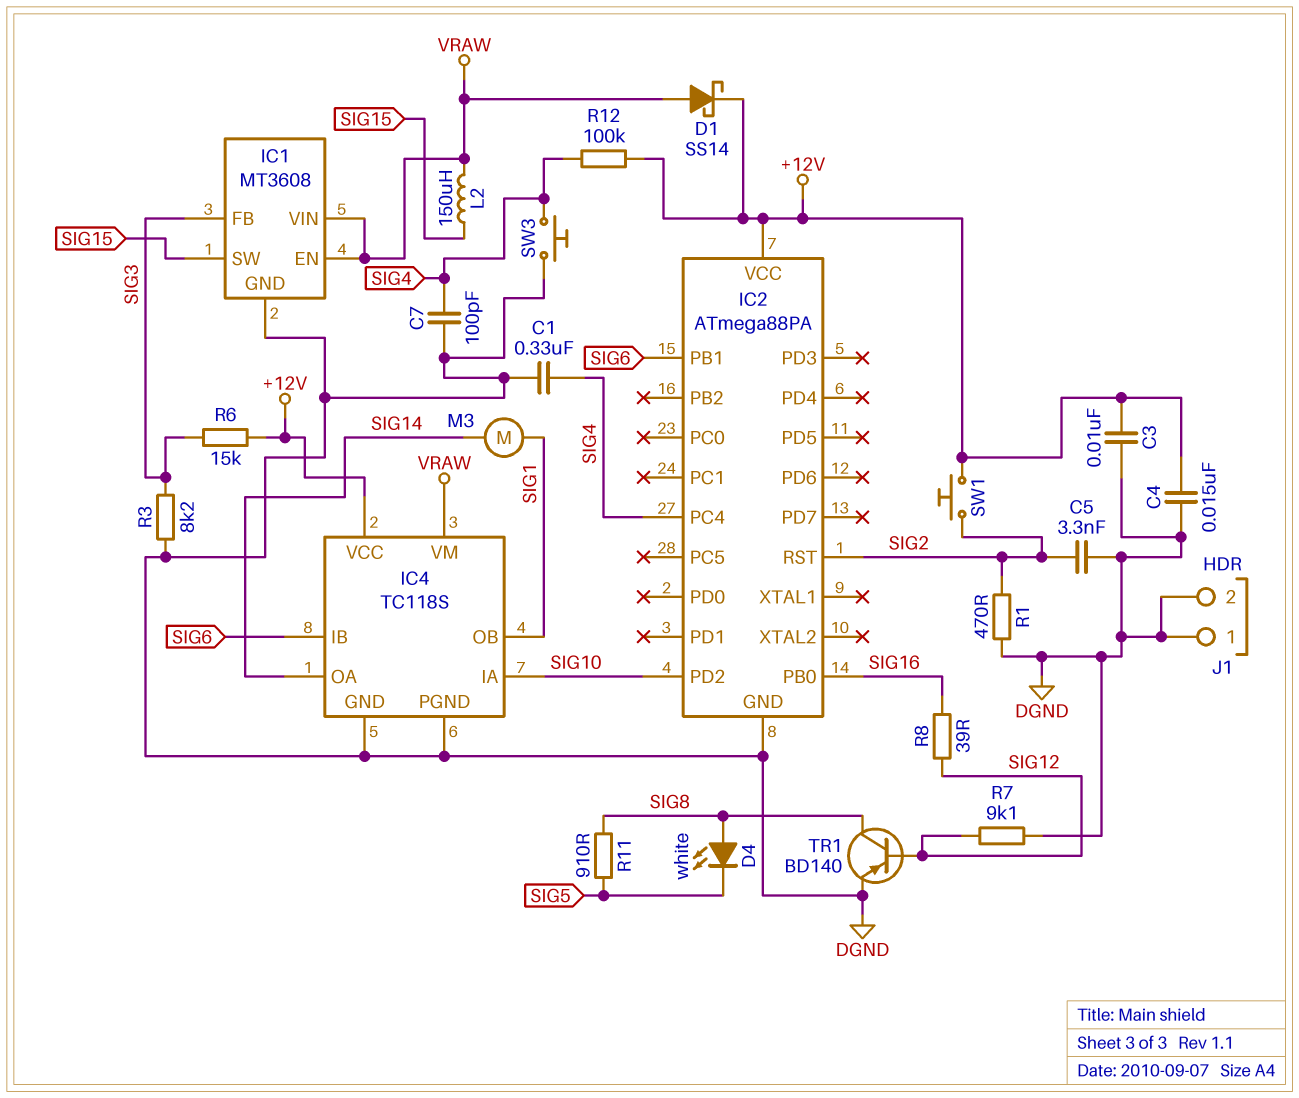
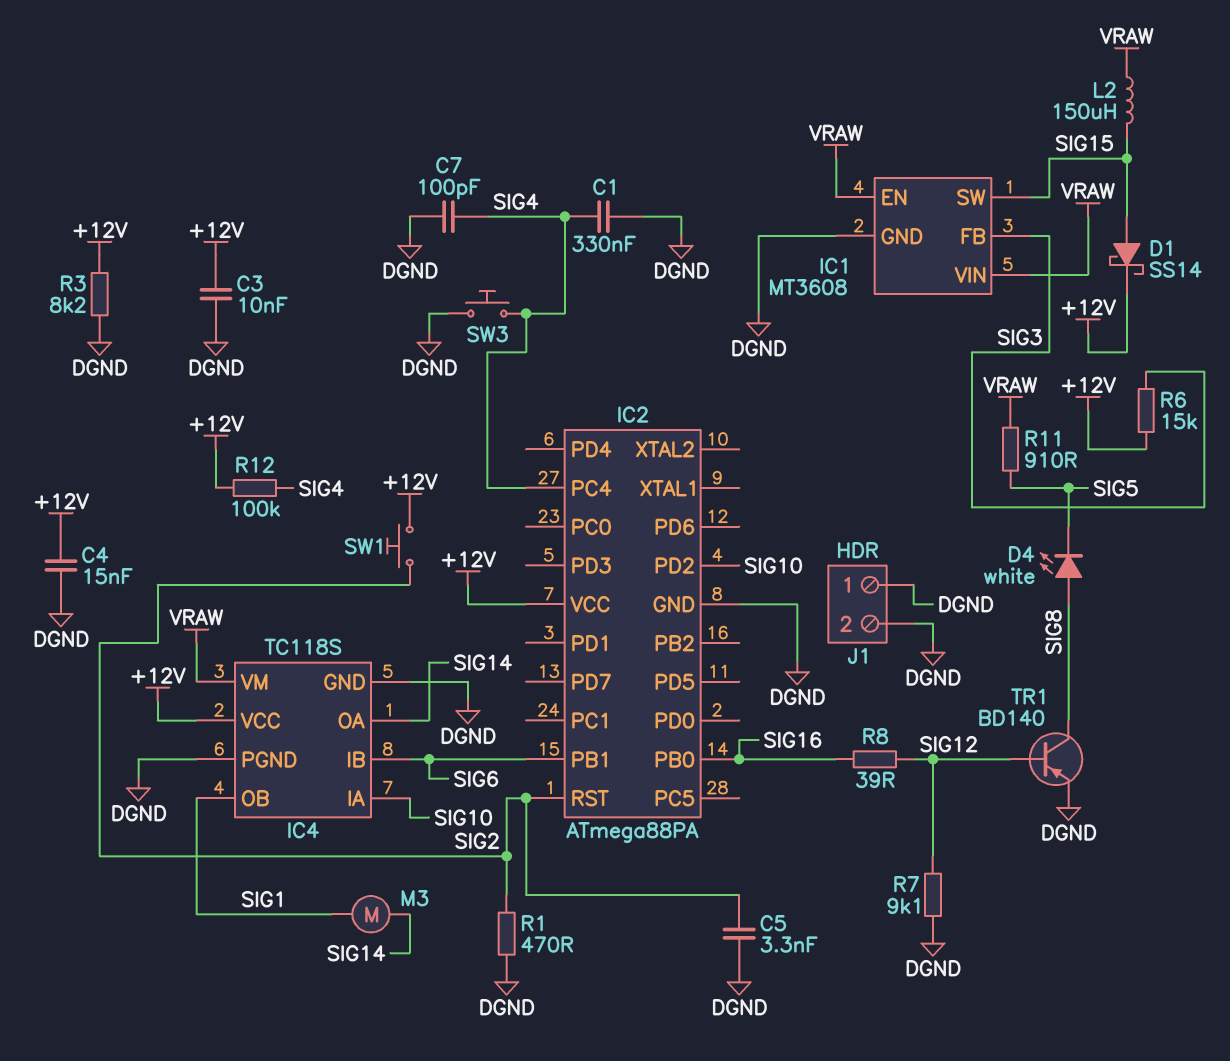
D1: schottky SS14 (A VRAW, K +12V) -> schottky SS14 (A SIG15, K +12V)
R3: 8.2k (DGND, SIG3) -> 8.2k (+12V, DGND)
R11: 910 (SIG5, SIG8) -> 910 (SIG5, VRAW)

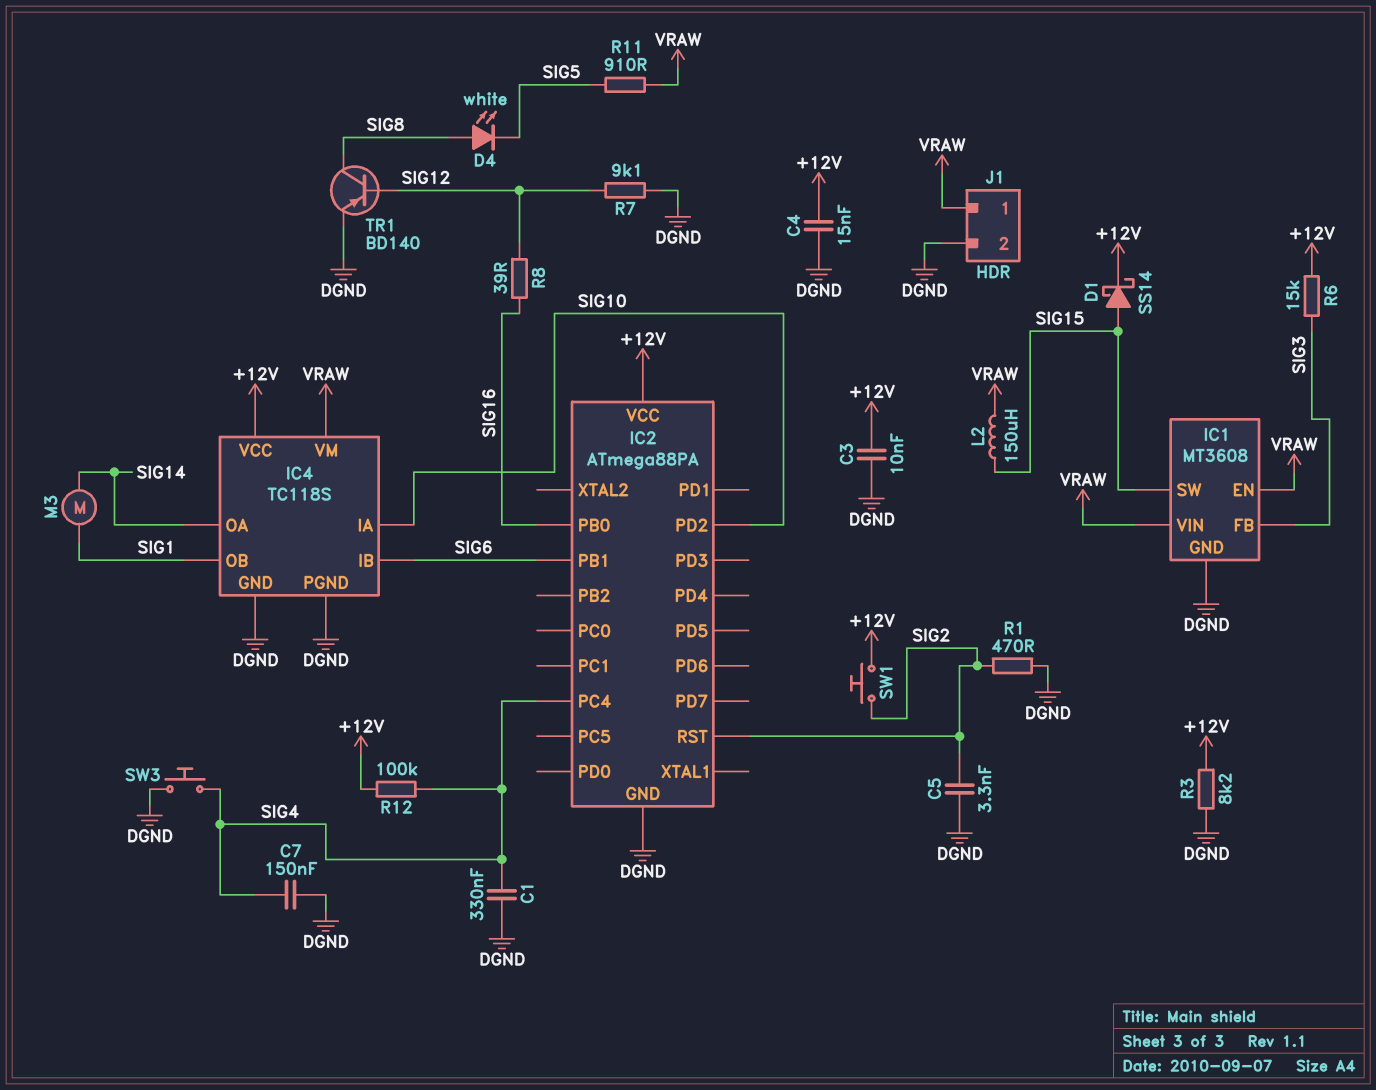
C7: 100pF (DGND, SIG4) -> 150nF (DGND, SIG4)
J1 pin 1: DGND -> VRAW

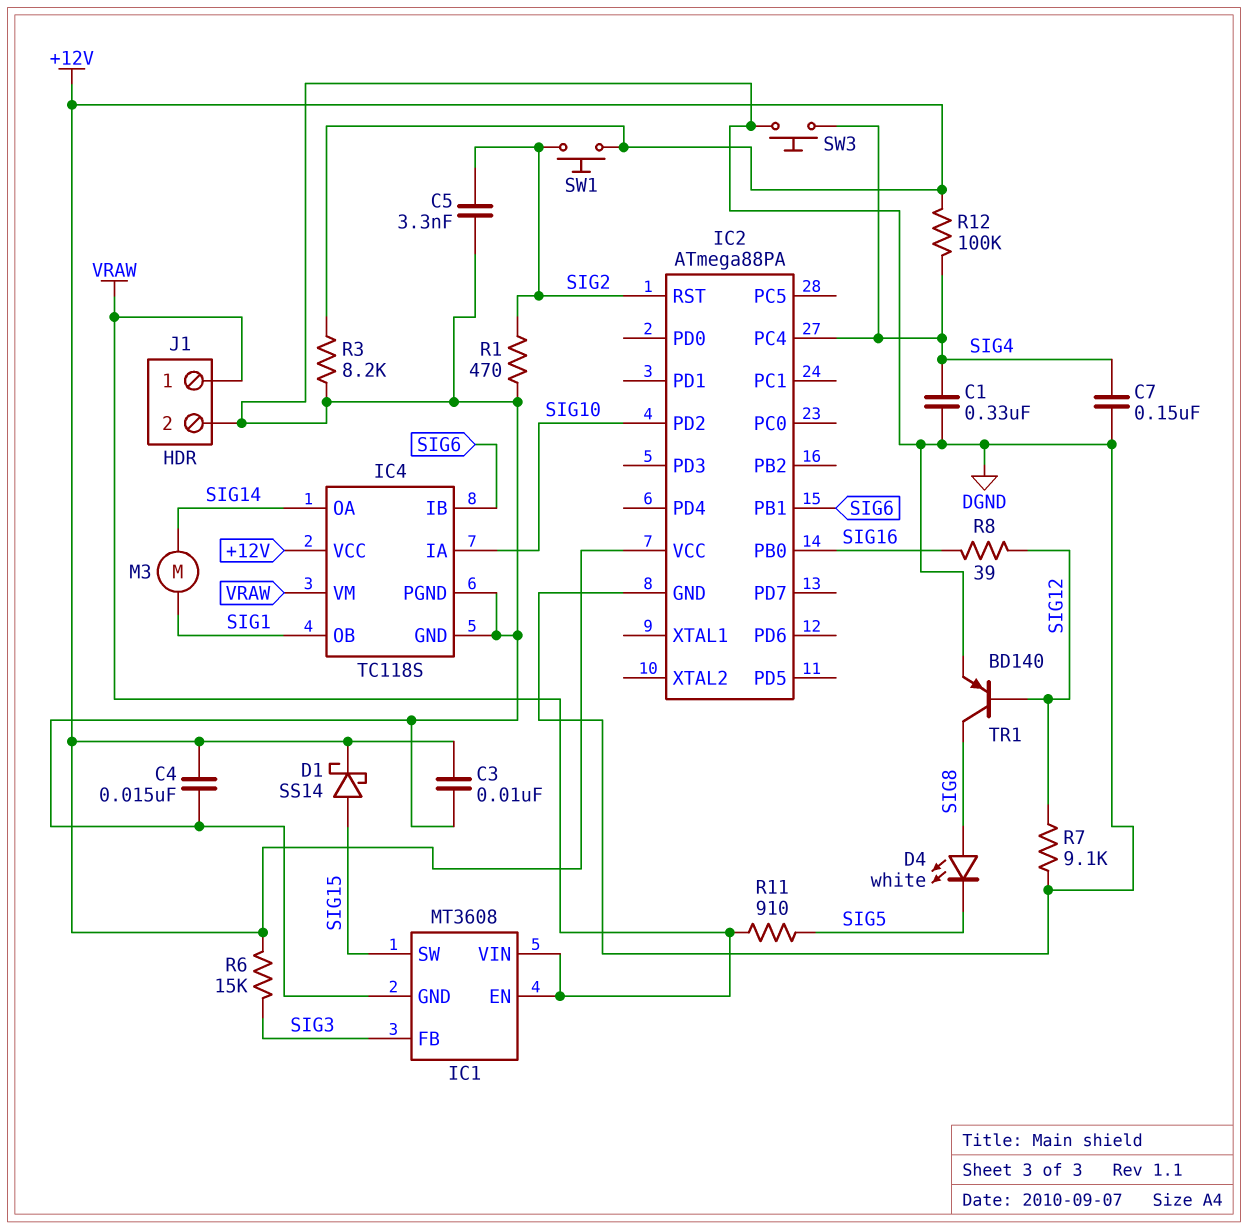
L2: 150uH (SIG15, VRAW) -> none

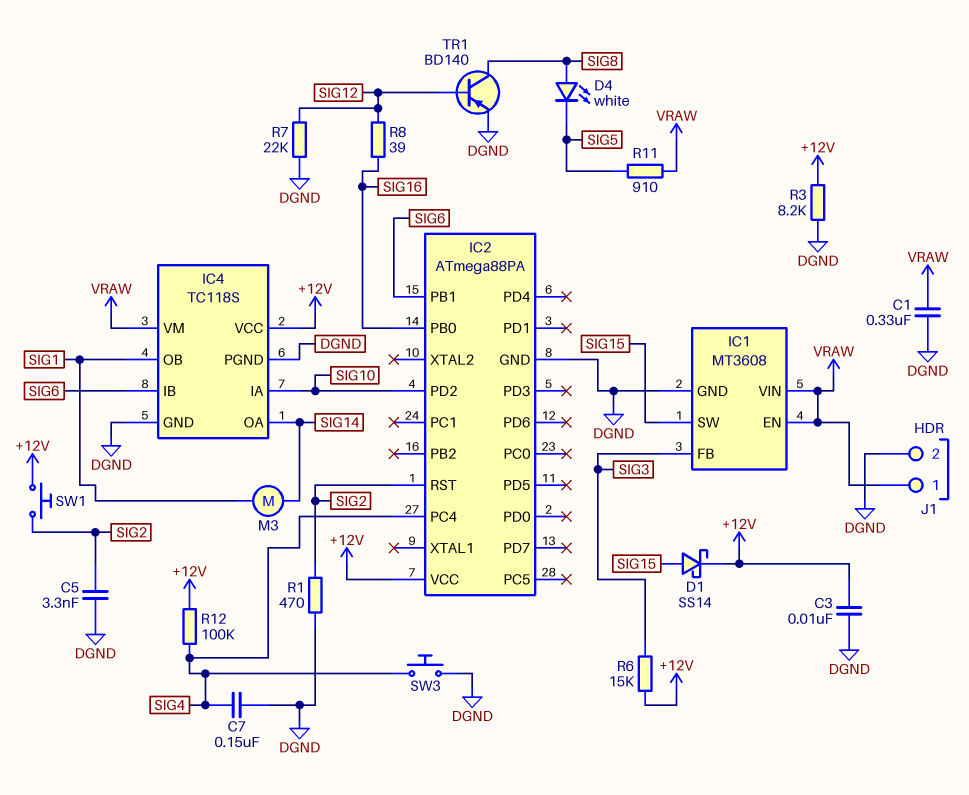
C1: 330nF (DGND, SIG4) -> 330nF (DGND, VRAW)
C4: 15nF (+12V, DGND) -> none
R7: 9.1k (DGND, SIG12) -> 22k (DGND, SIG12)

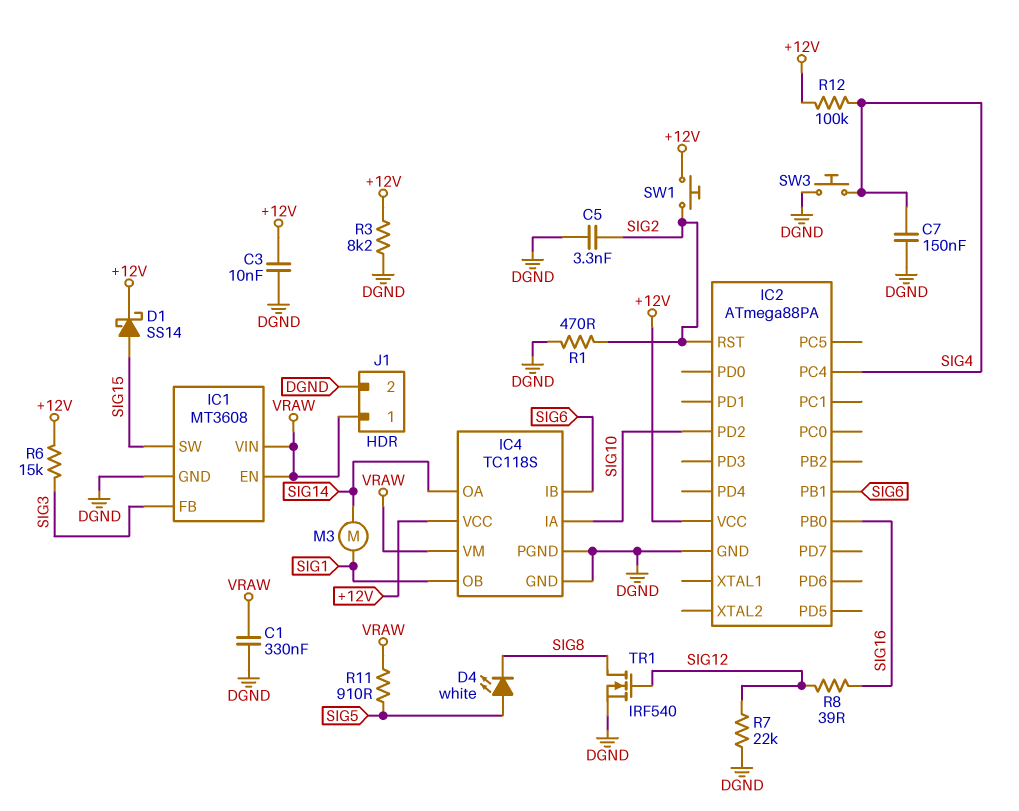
D4: LED white (A SIG8, K SIG5) -> LED white (A SIG5, K SIG8)
TR1: PNP BD140 (B SIG12, C SIG8, E DGND) -> NMOS IRF540 (G SIG12, D SIG8, S DGND)

